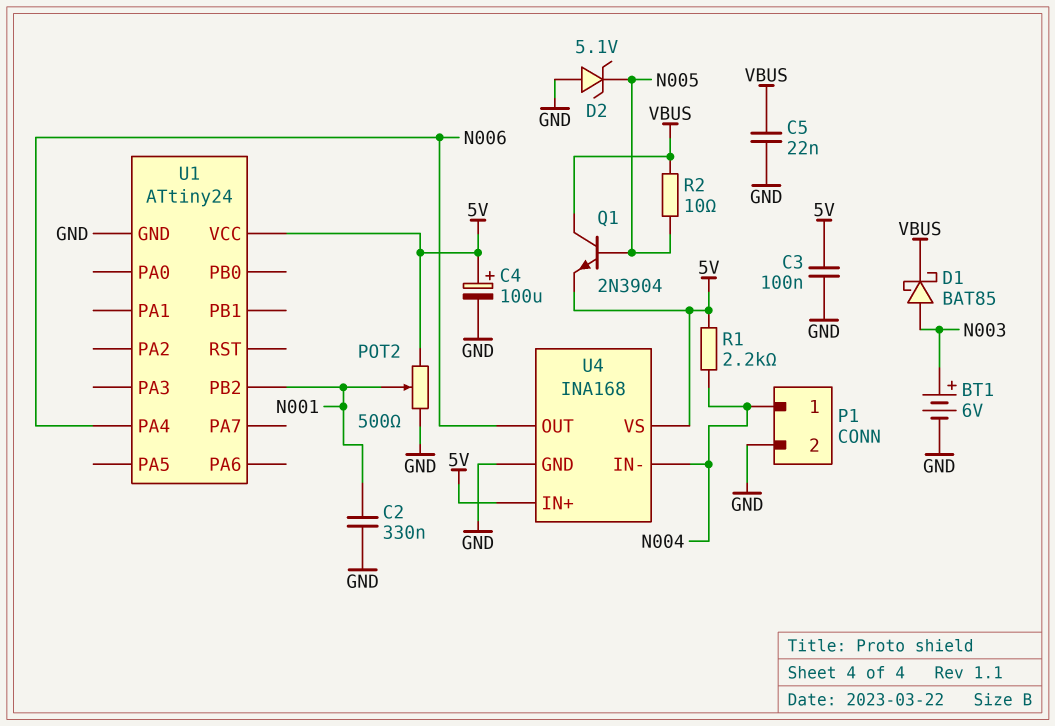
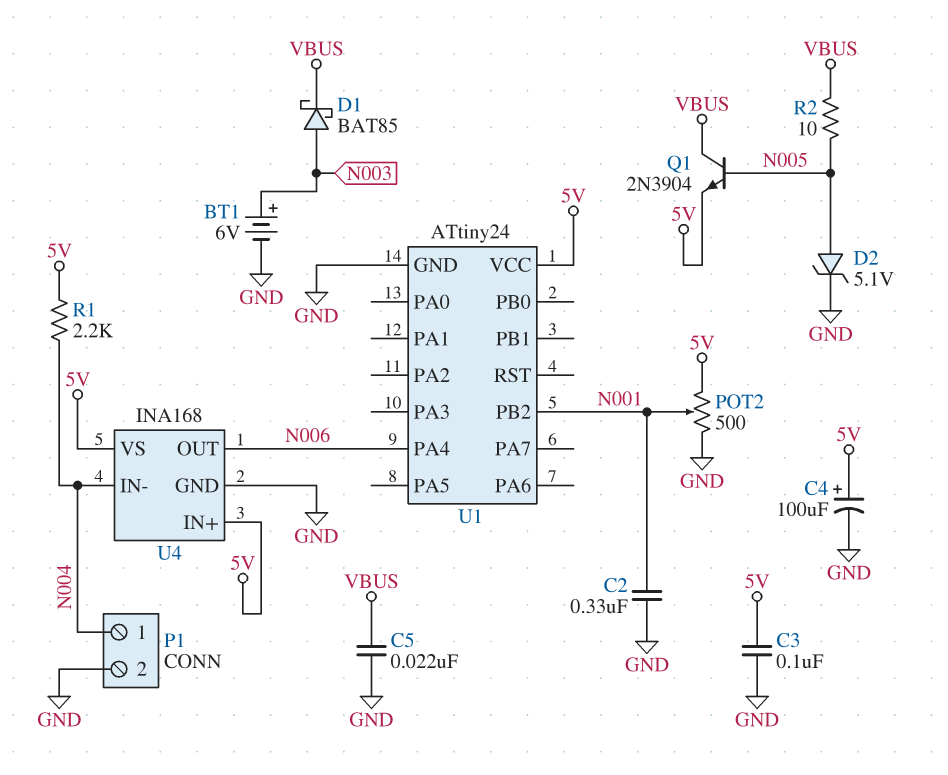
D2: zener 5.1V (A GND, K N005) -> zener 5.1V (A N005, K GND)

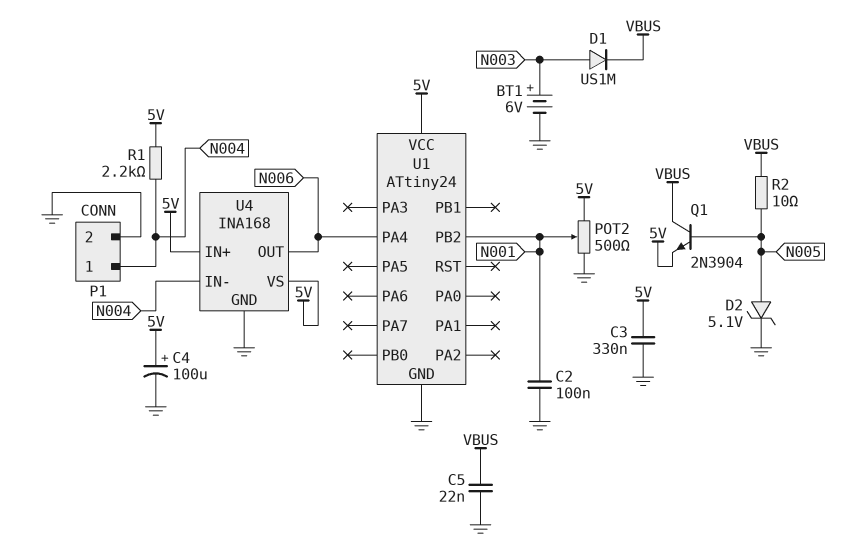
C2: 330nF (GND, N001) -> 100nF (GND, N001)
C3: 100nF (5V, GND) -> 330nF (5V, GND)
D1: schottky BAT85 (A N003, K VBUS) -> diode US1M (A N003, K VBUS)

